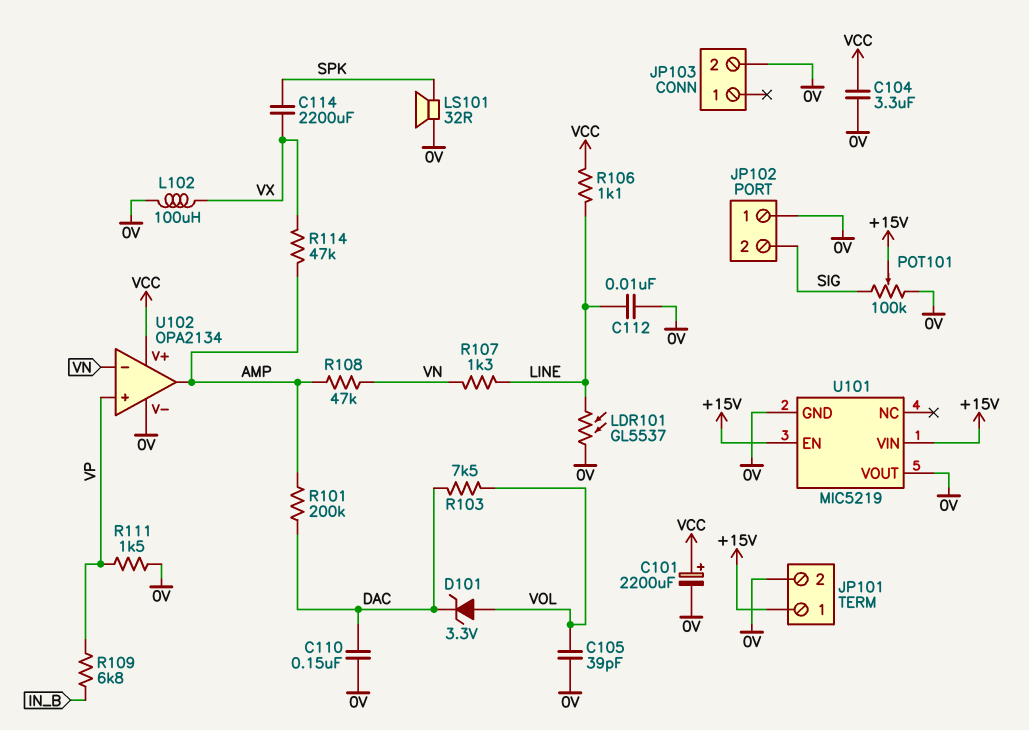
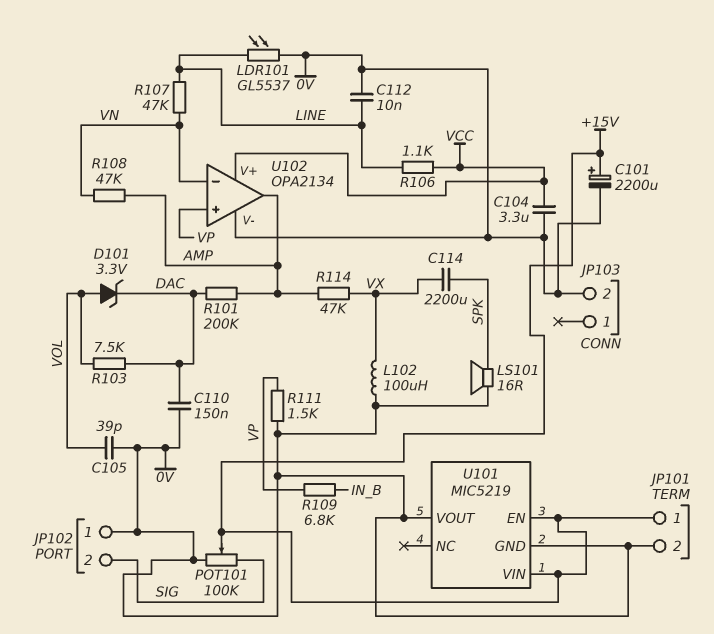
C101: 2200uF (plus VCC, minus 0V) -> 2200uF (plus +15V, minus 0V)
LS101: speaker 32R (0V, SPK) -> speaker 16R (0V, SPK)
R107: 1.3k (LINE, VN) -> 47k (LINE, VN)

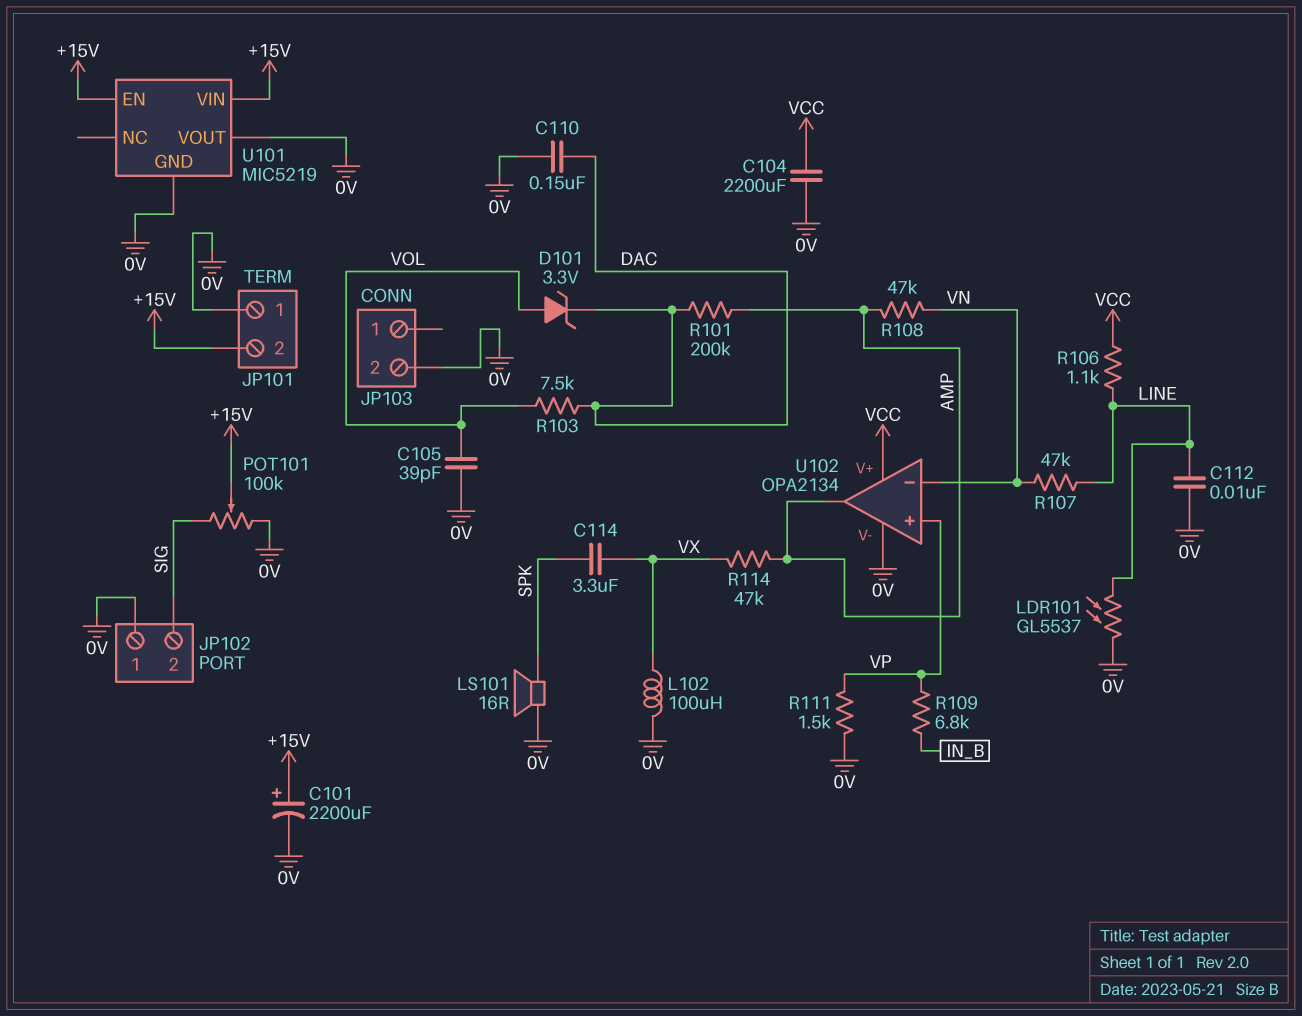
C104: 3.3uF (0V, VCC) -> 2200uF (0V, VCC)
C114: 2200uF (SPK, VX) -> 3.3uF (SPK, VX)
JP101 pin 1: +15V -> 0V
JP101 pin 2: 0V -> +15V

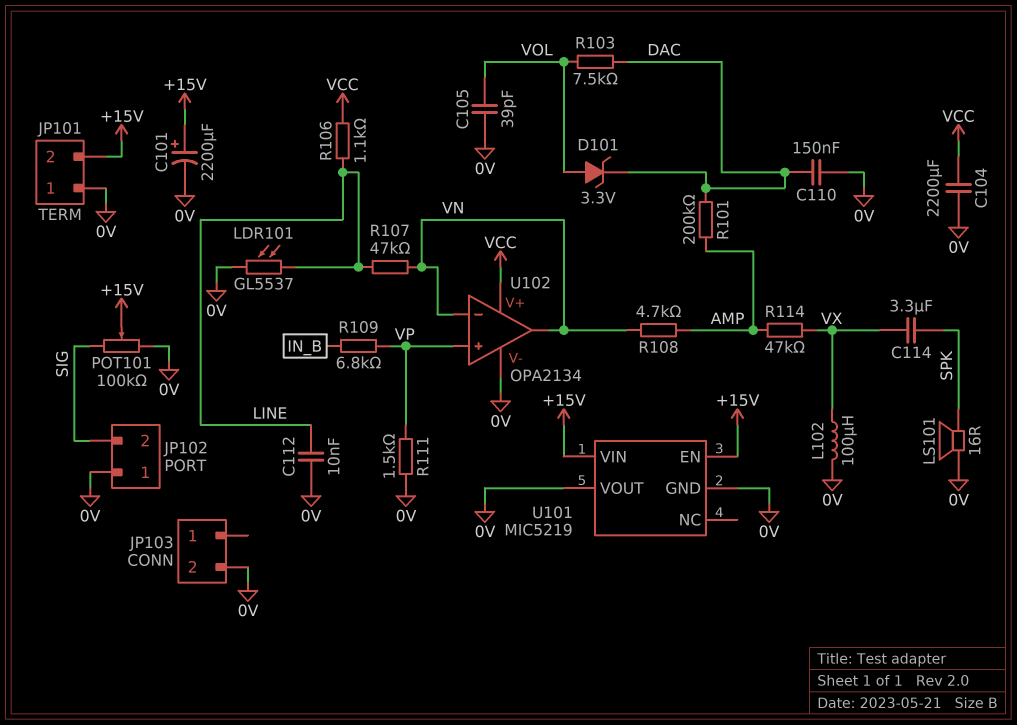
R108: 47k (AMP, VN) -> 4.7k (AMP, VN)
U102 pin out: AMP -> VN

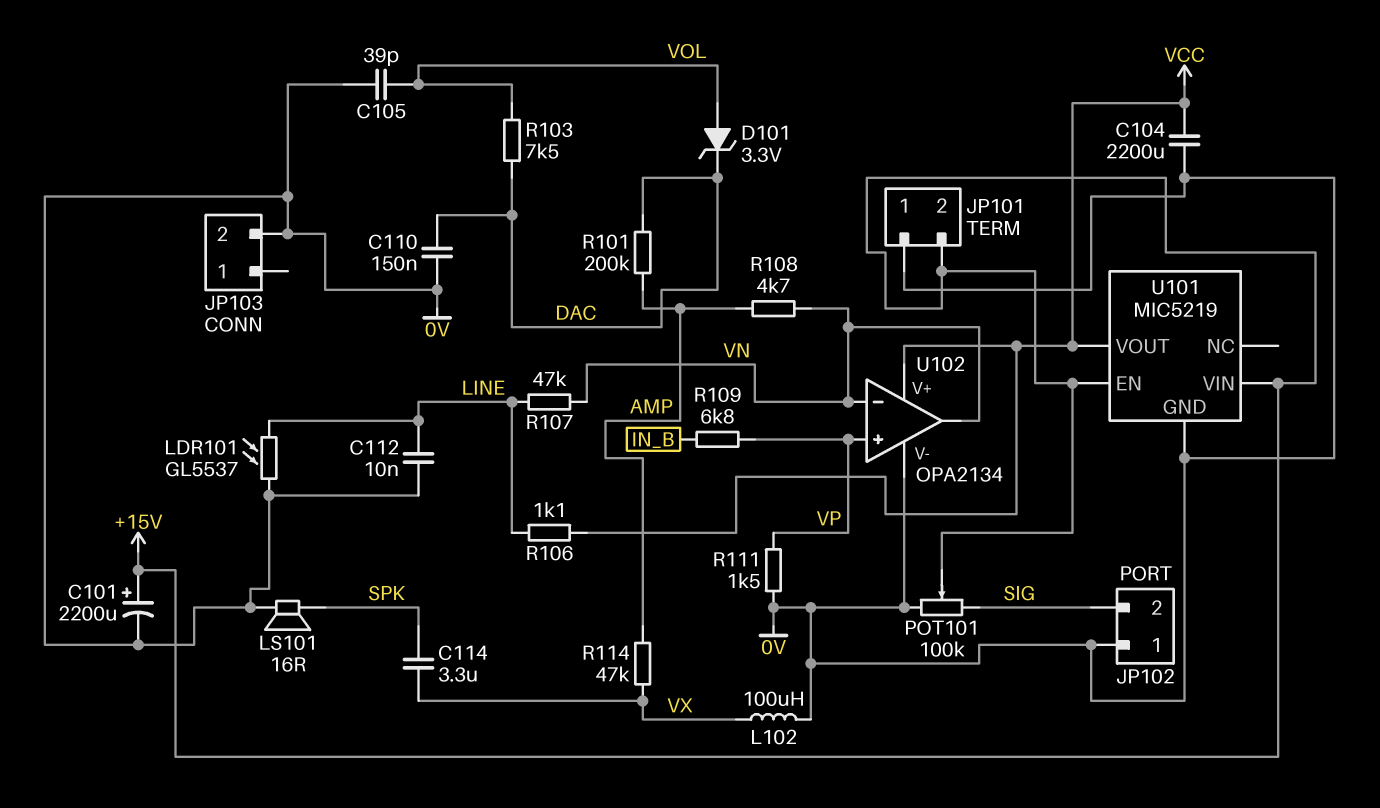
U101 pin VOUT: 0V -> VCC

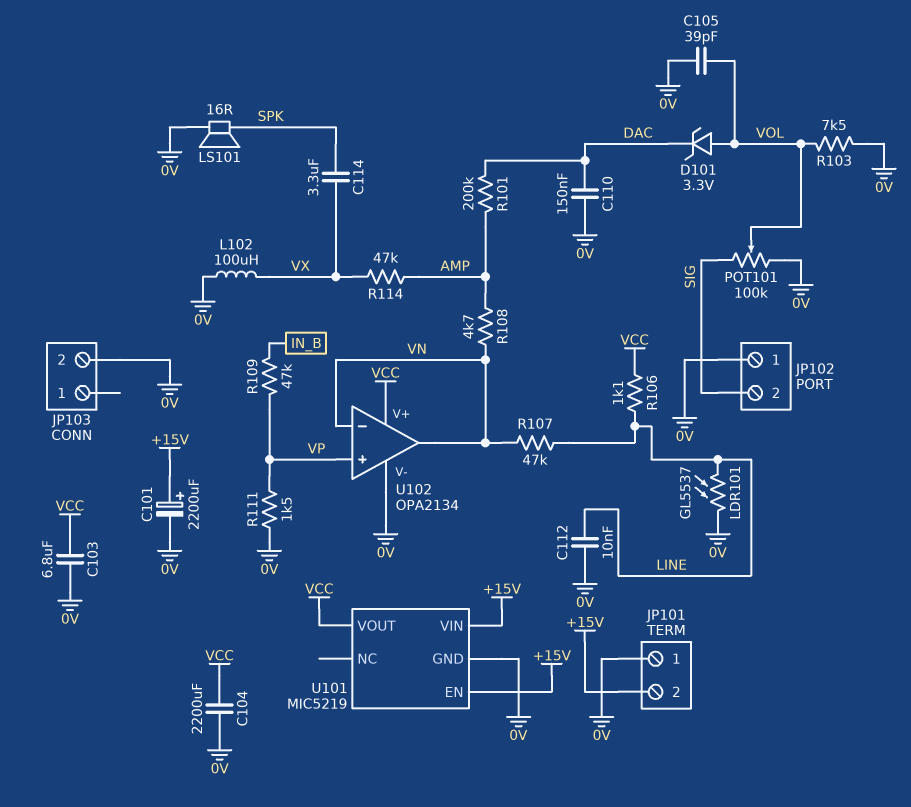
C103: none -> 6.8uF (0V, VCC)
POT101: 100k (0V, SIG, wiper +15V) -> 100k (0V, SIG, wiper VOL)
R103: 7.5k (DAC, VOL) -> 7.5k (0V, VOL)
R109: 6.8k (IN_B, VP) -> 47k (IN_B, VP)

